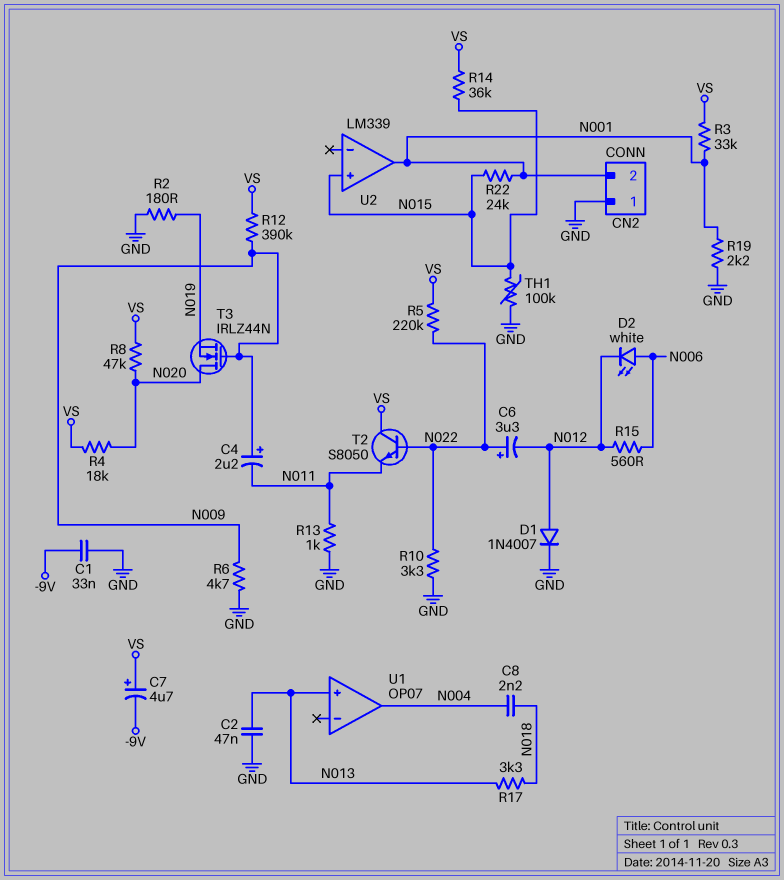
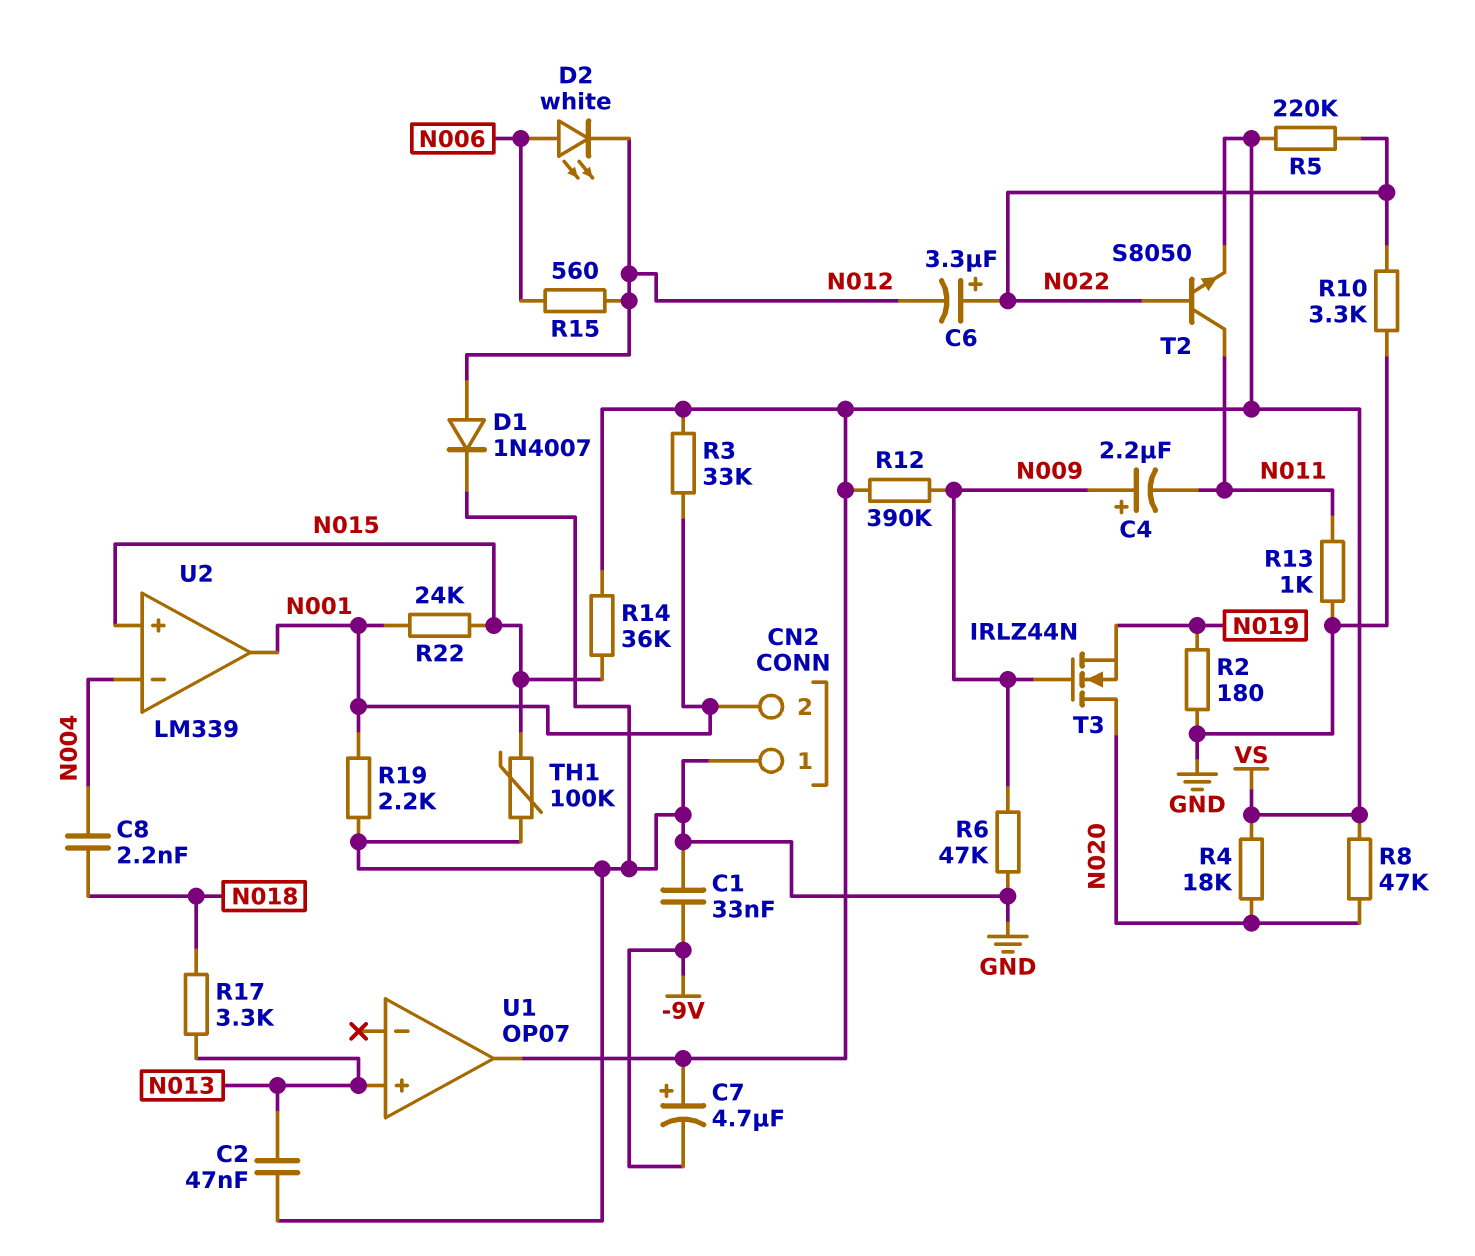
R6: 4.7k (GND, N009) -> 47k (GND, N009)
T2: NPN S8050 (B N022, C VS, E N011) -> NPN S8050 (B N022, C N011, E VS)
U1 pin out: N004 -> VS
U2 pin in-: none -> N004

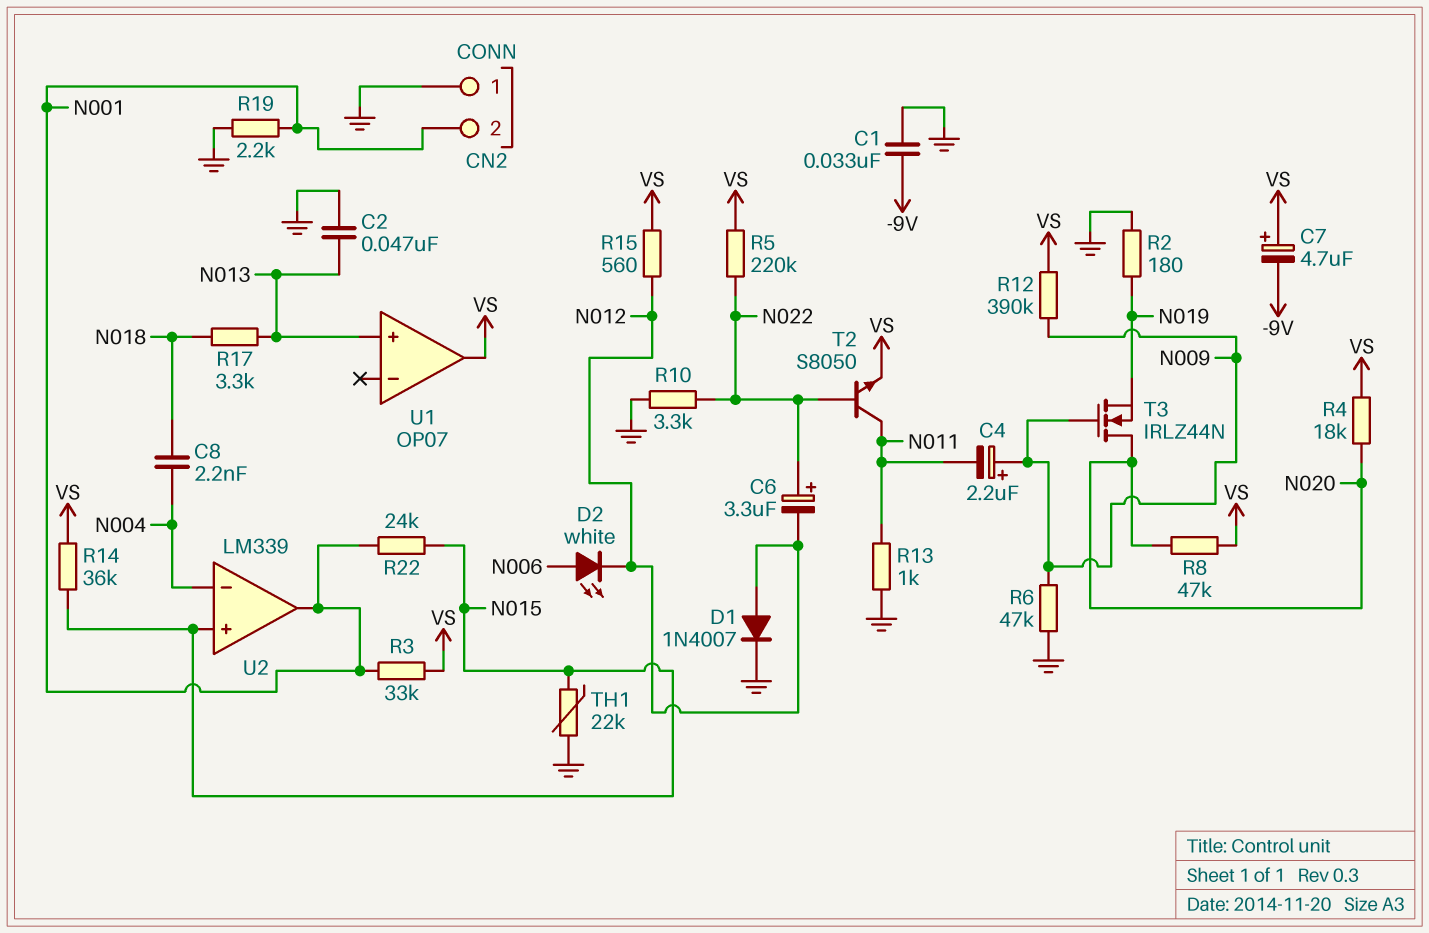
R15: 560 (N006, N012) -> 560 (N012, VS)
TH1: 100k (GND, N015) -> 22k (GND, N015)

